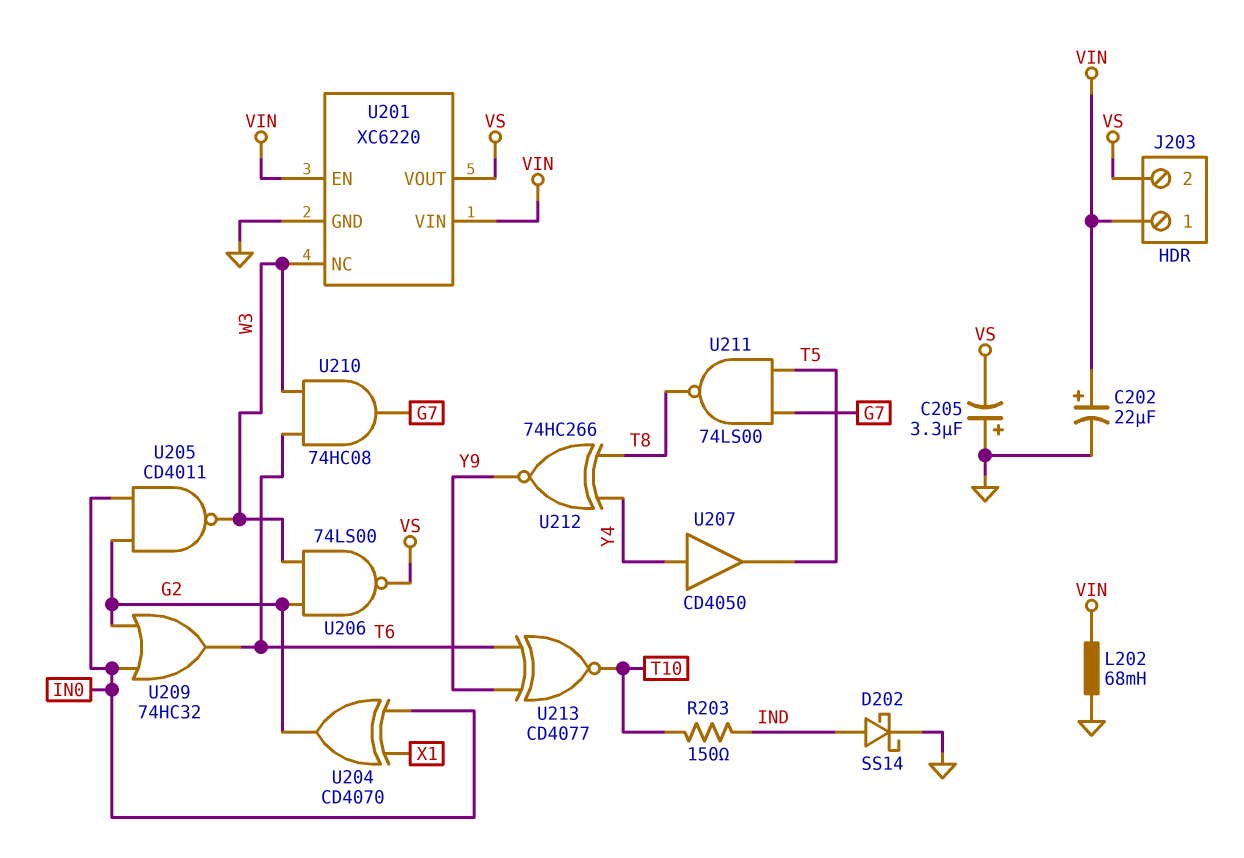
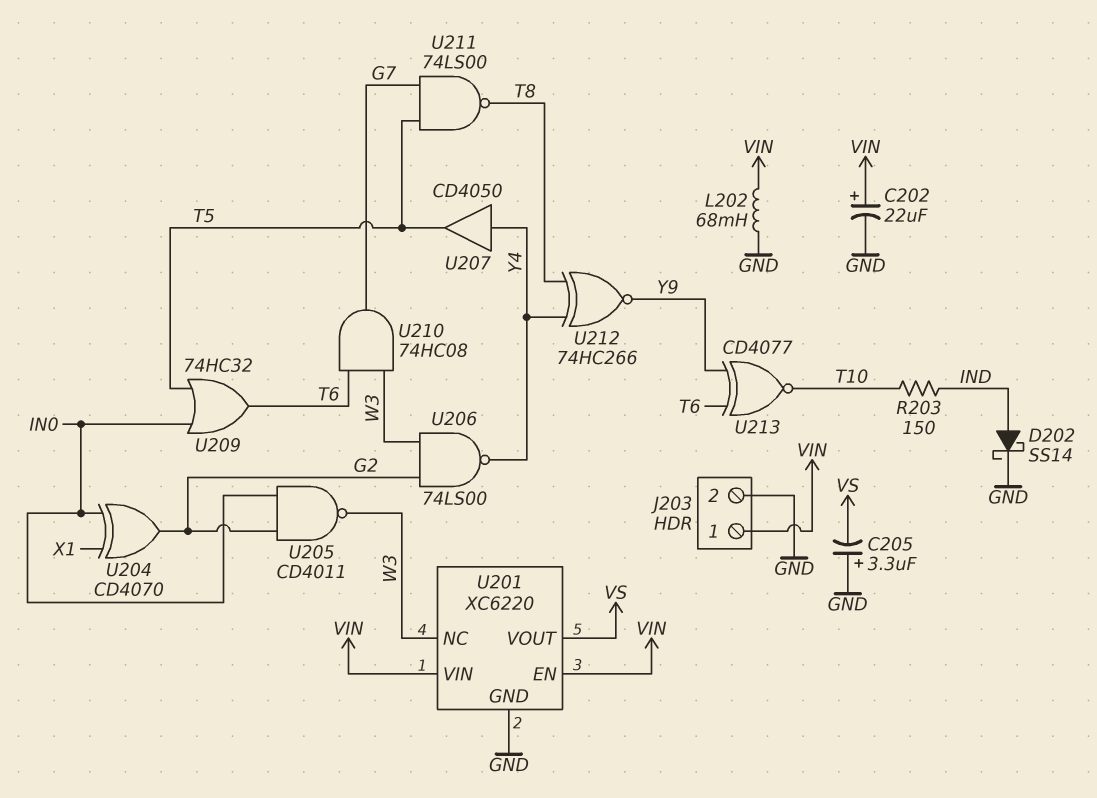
J203 pin 2: VS -> GND
U206: NAND 74LS00 (in G2, in W3, out VS) -> NAND 74LS00 (in G2, in W3, out Y4)
U209: OR 74HC32 (in G2, in IN0, out T6) -> OR 74HC32 (in IN0, in T5, out T6)

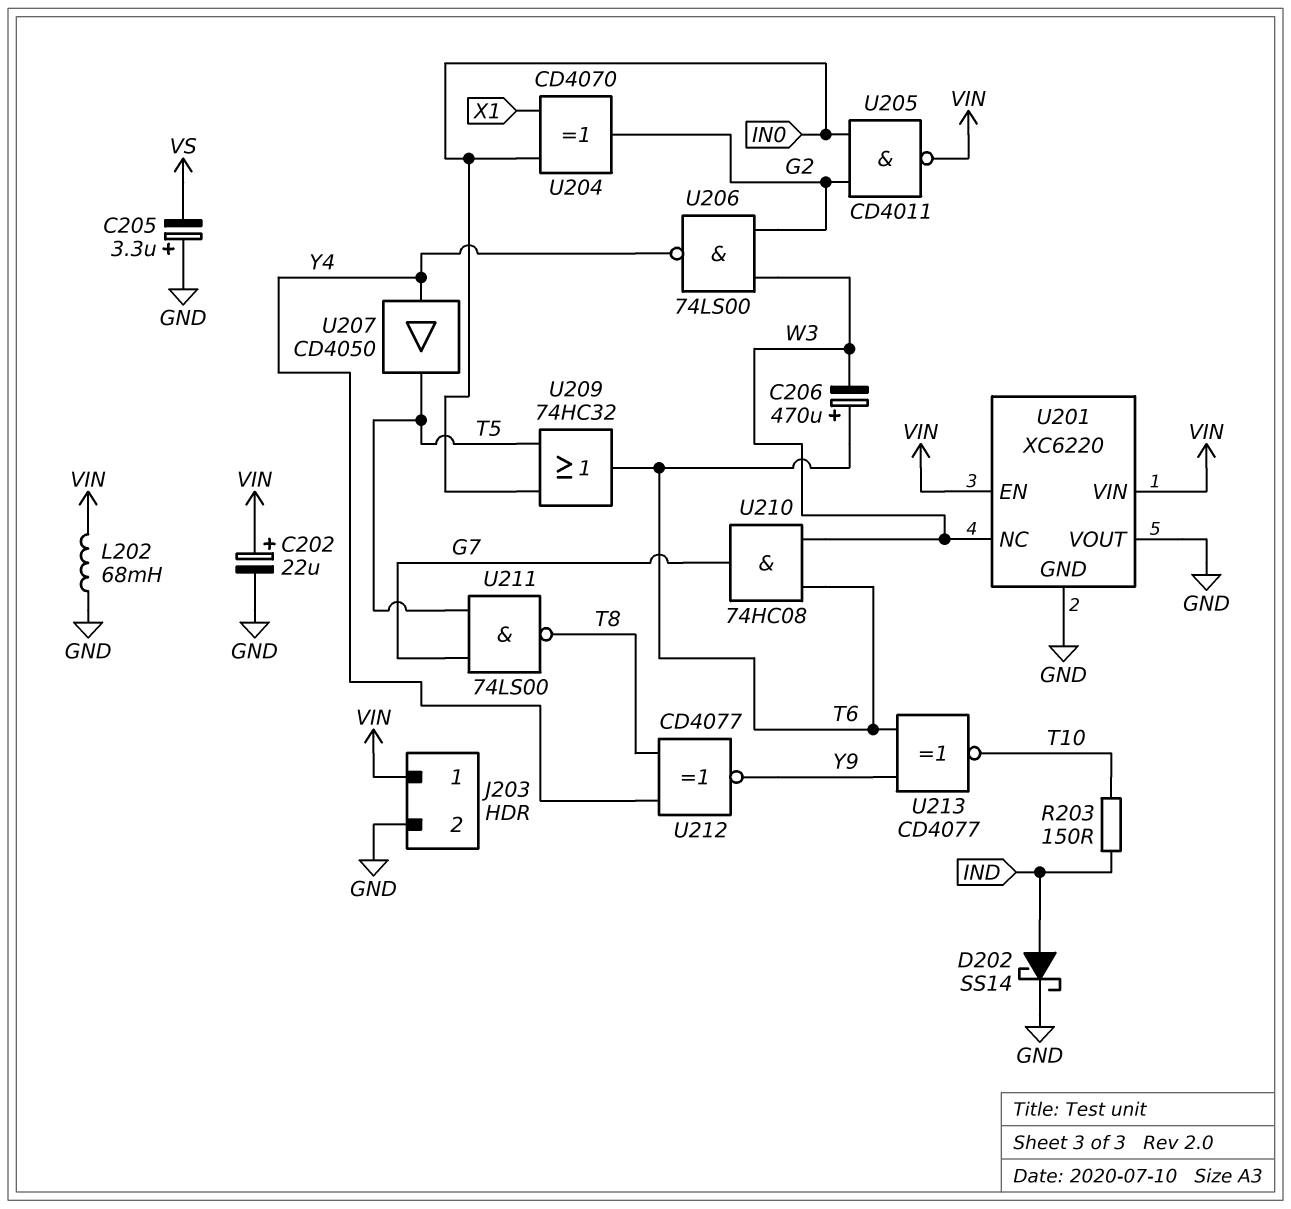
C206: none -> 470uF (plus T6, minus W3)
U201 pin VOUT: VS -> GND
U205: NAND CD4011 (in G2, in IN0, out W3) -> NAND CD4011 (in G2, in IN0, out VIN)
U212: XNOR 74HC266 (in T8, in Y4, out Y9) -> XNOR CD4077 (in T8, in Y4, out Y9)

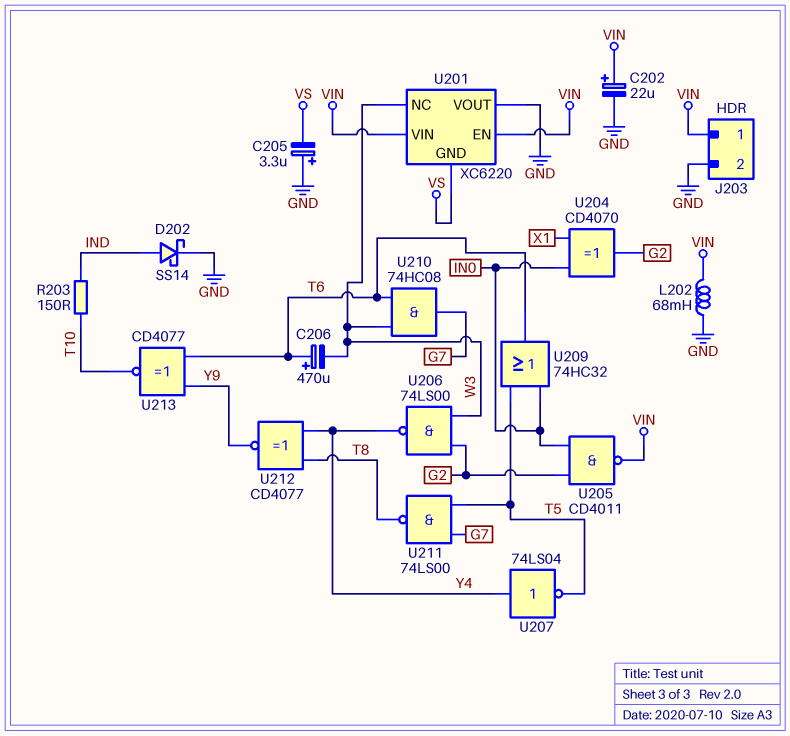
U201 pin GND: GND -> VS
U207: buffer CD4050 (in Y4, out T5) -> NOT 74LS04 (in Y4, out T5)

